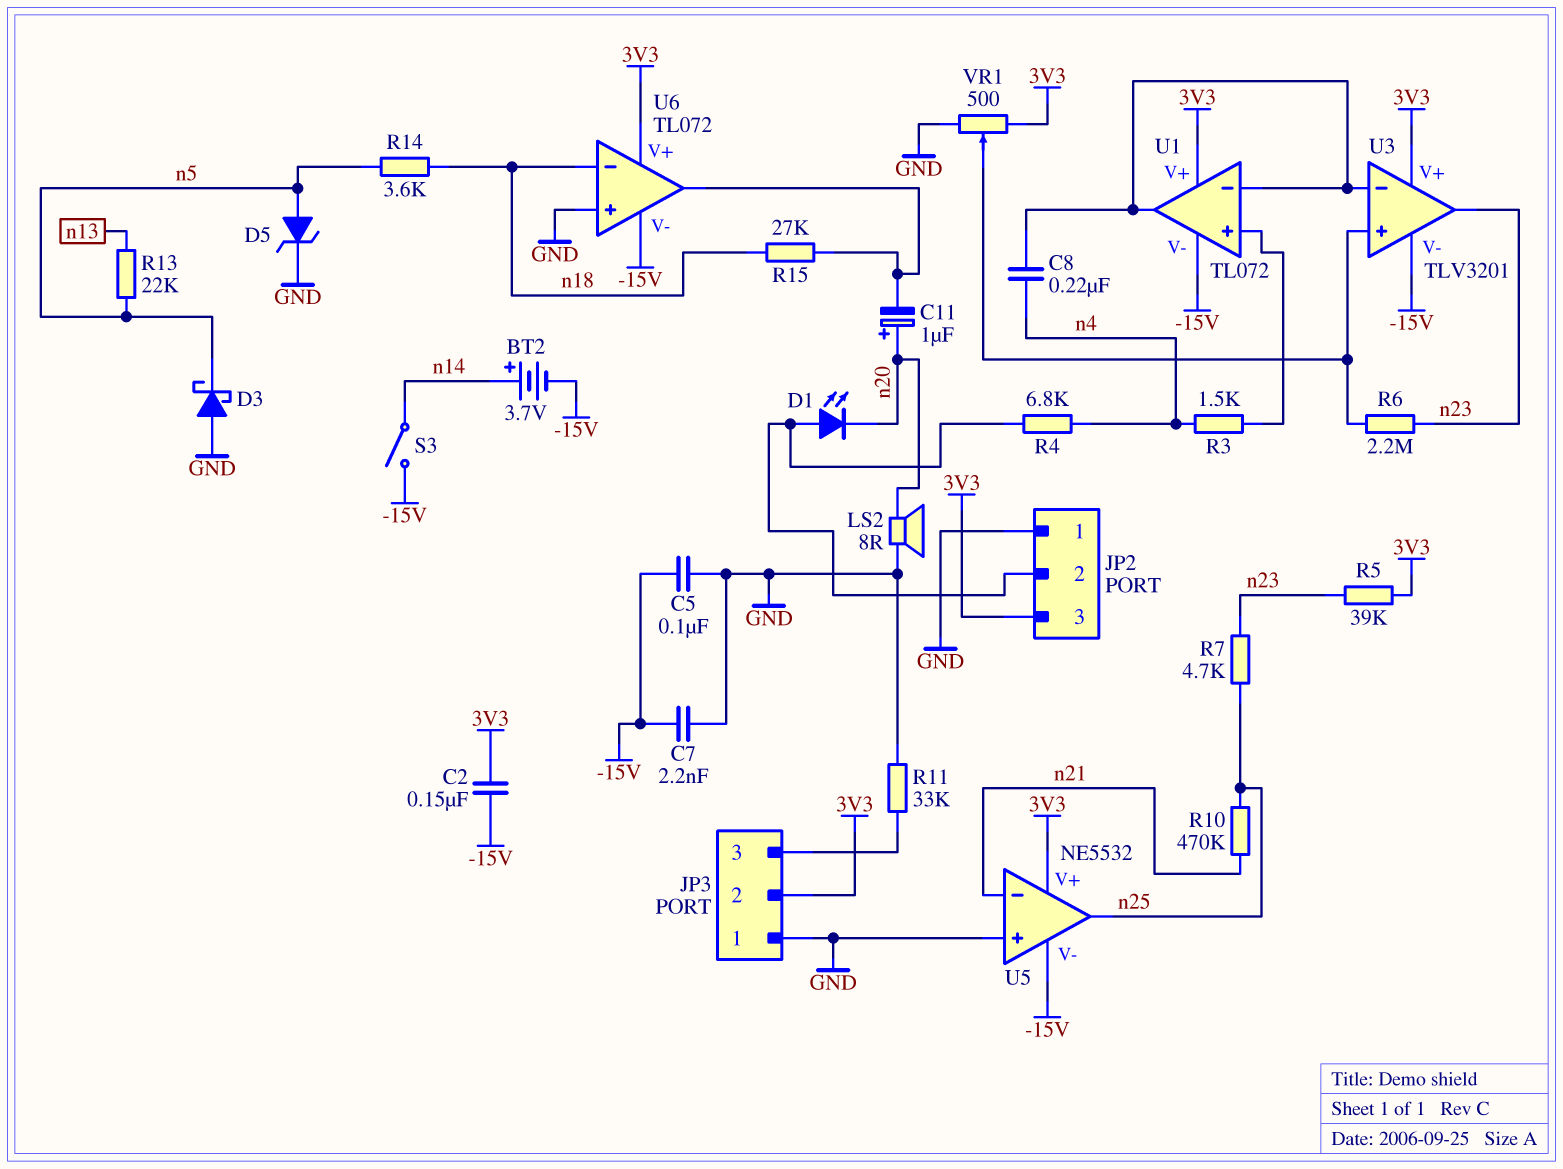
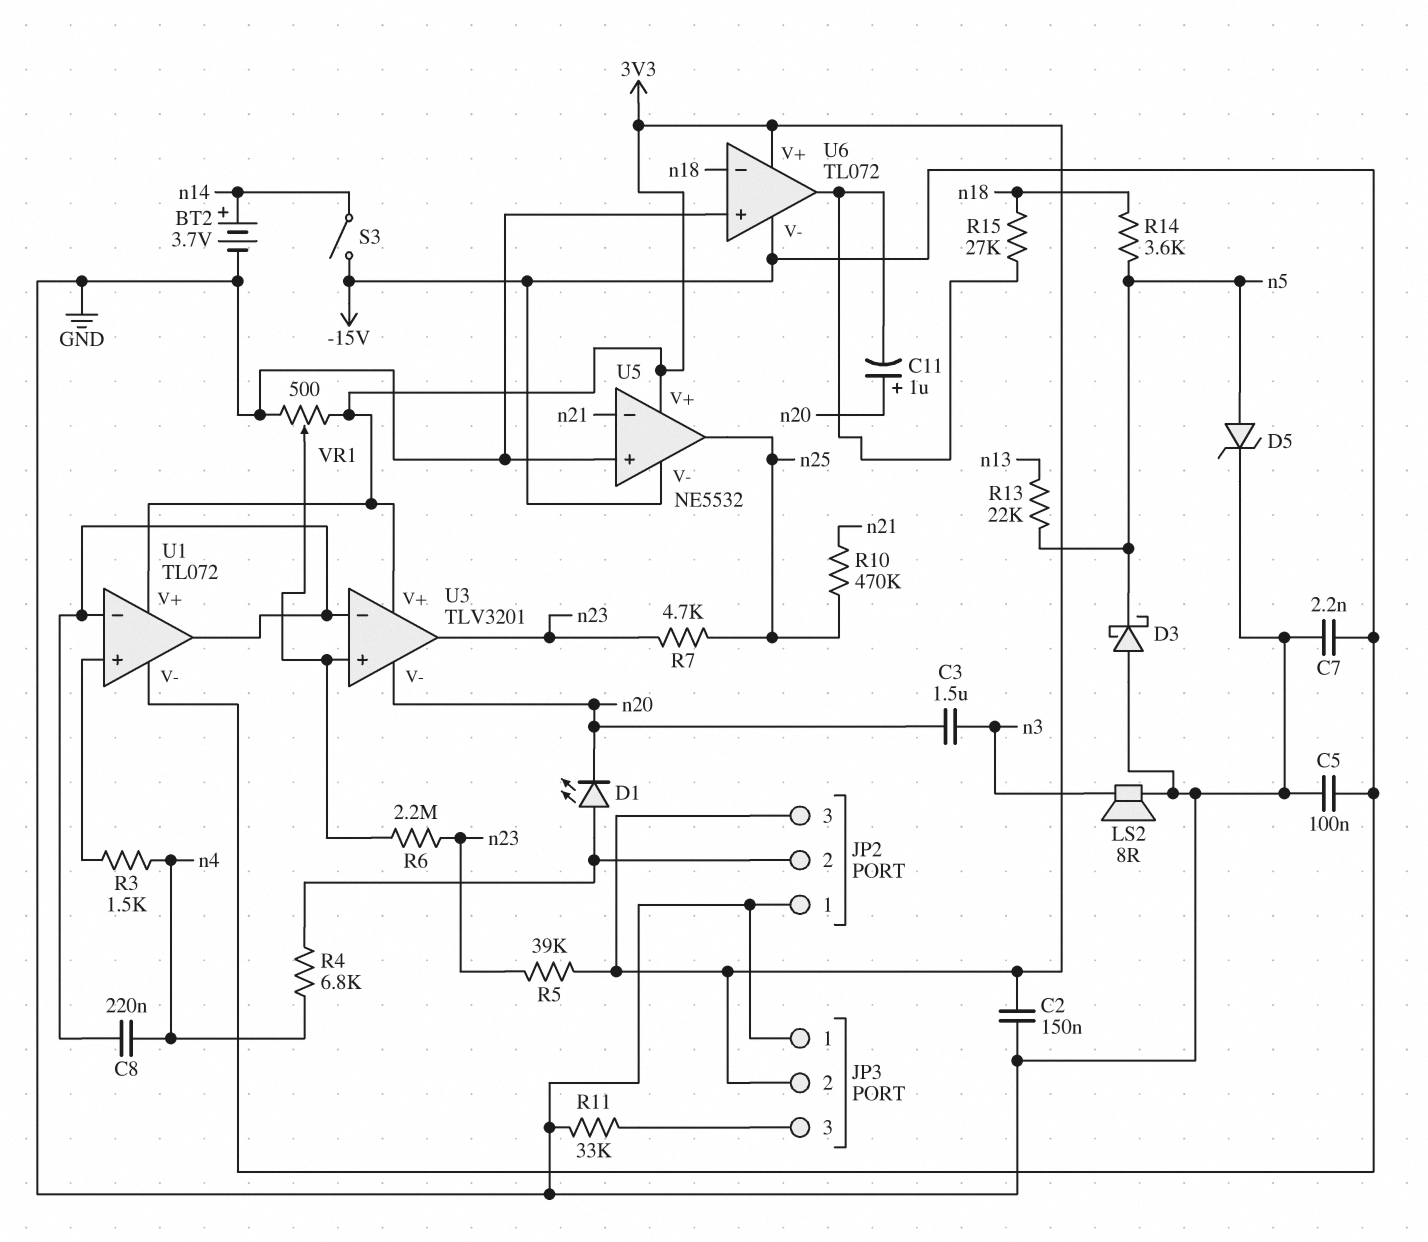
BT2: 3.7V (plus n14, minus -15V) -> 3.7V (plus n14, minus GND)
C2: 150nF (-15V, 3V3) -> 150nF (3V3, GND)
C3: none -> 1.5uF (n3, n20)
LS2: speaker 8R (GND, n20) -> speaker 8R (GND, n3)
U3 pin V-: -15V -> n20

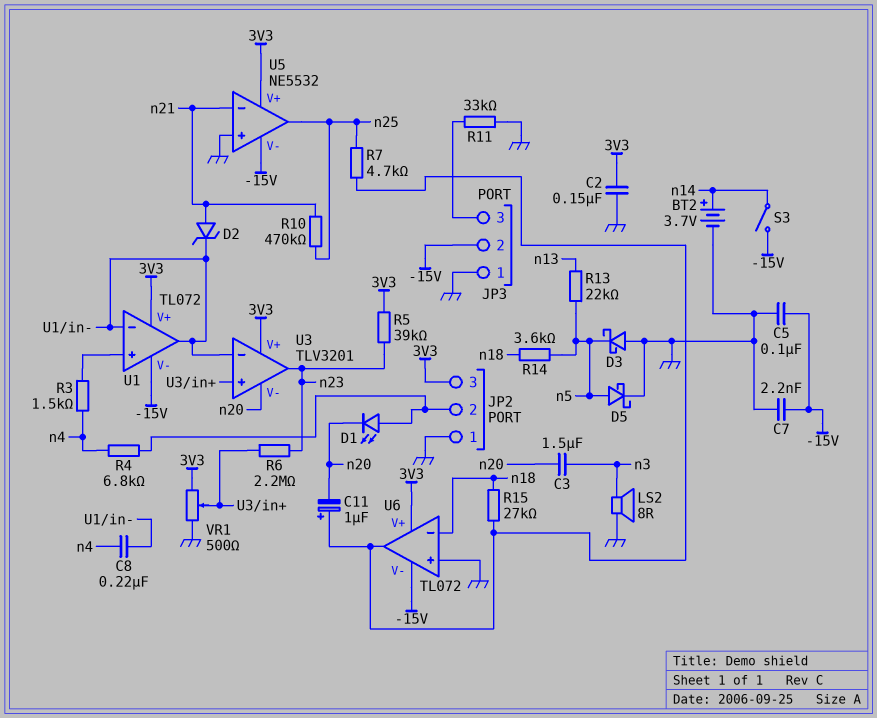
C11: 1uF (plus n20, minus U6/out) -> 1uF (plus U6/out, minus n20)
D2: none -> zener (A n21, K U1/in-)
D5: zener (A n5, K GND) -> schottky (A n5, K GND)
JP3 pin 2: 3V3 -> -15V
R7: 4.7k (n23, n25) -> 4.7k (U6/out, n25)

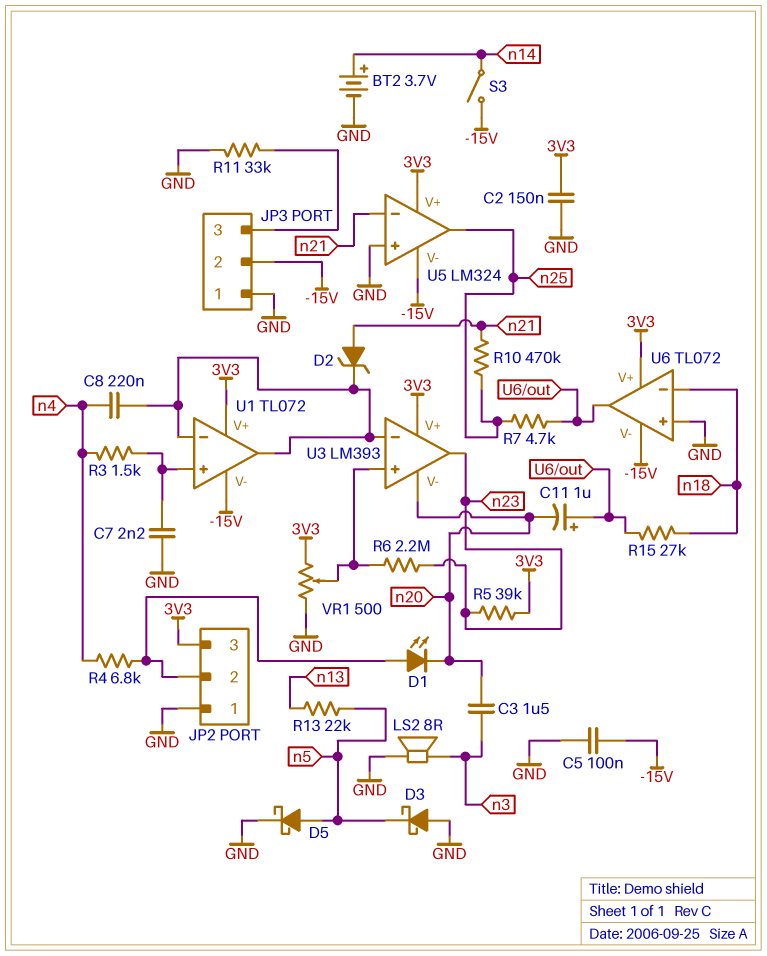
C7: 2.2nF (-15V, GND) -> 2.2nF (GND, U1/in+)
R14: 3.6k (n5, n18) -> none
U3: TLV3201 -> LM393
U5: NE5532 -> LM324

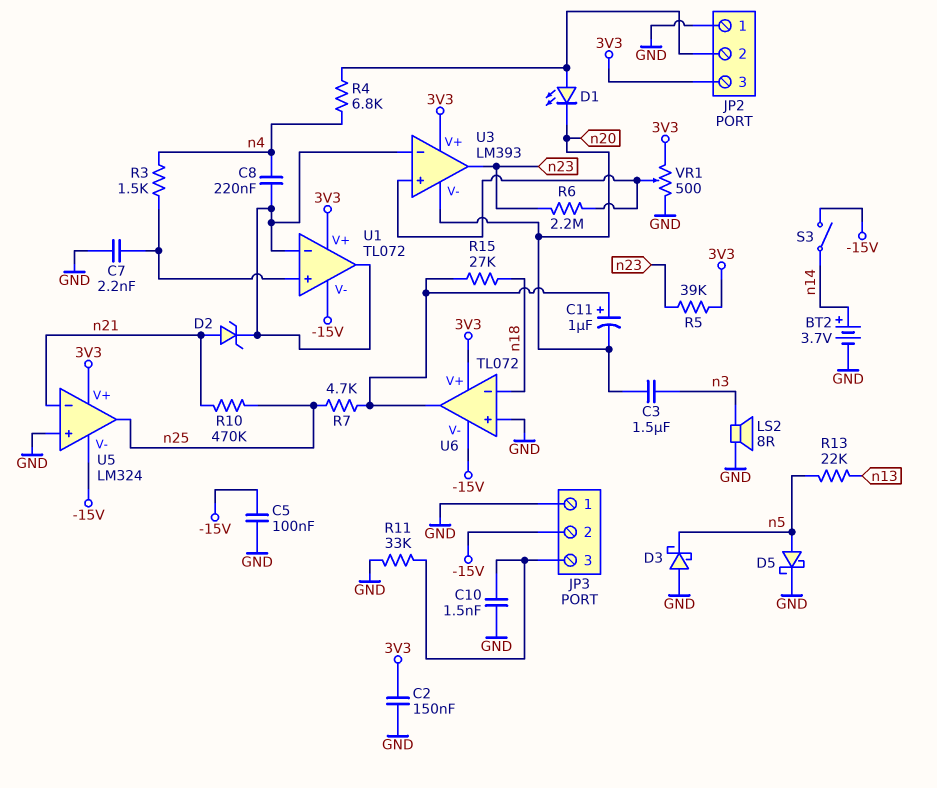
C10: none -> 1.5nF (GND, JP3/3)

